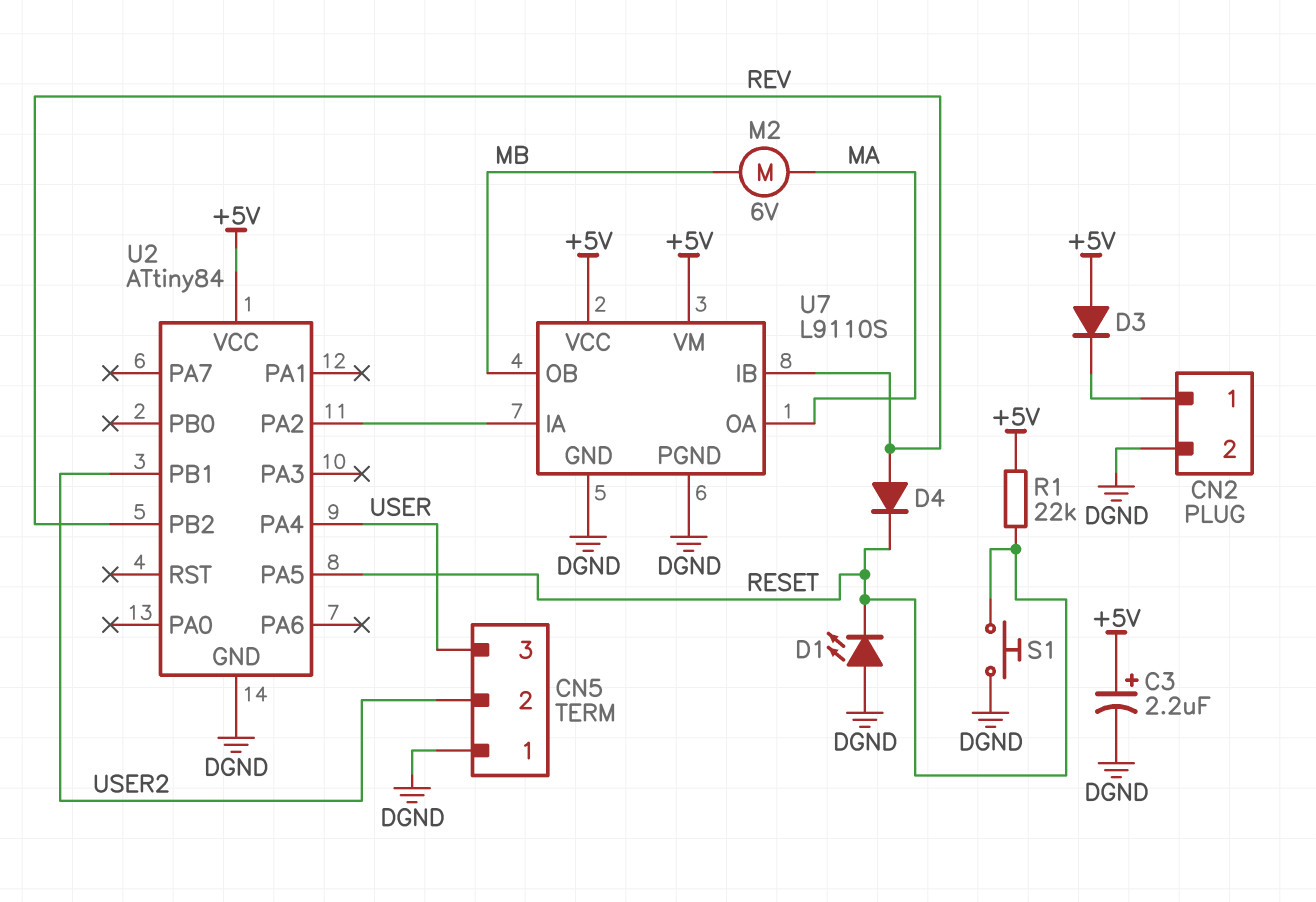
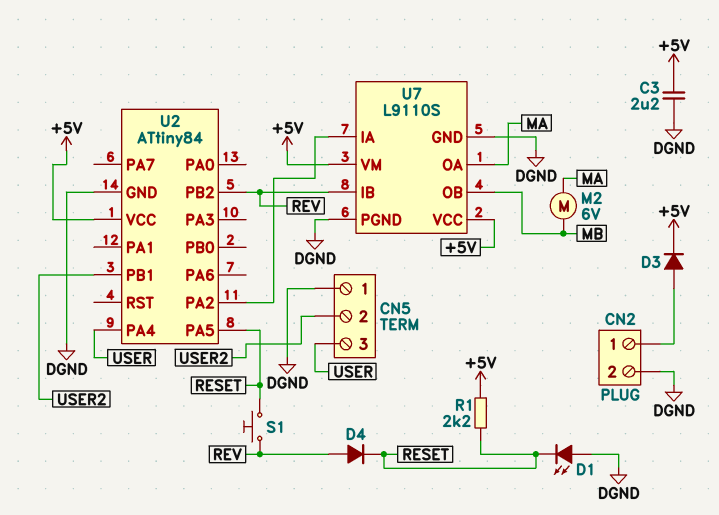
C3: 2.2uF (plus +5V, minus DGND) -> 2.2uF (+5V, DGND)
D3: diode (A +5V, K CN2/1) -> diode (A CN2/1, K +5V)
R1: 22k (+5V, RESET) -> 2.2k (+5V, RESET)
S1: button (DGND, RESET) -> button (RESET, REV)

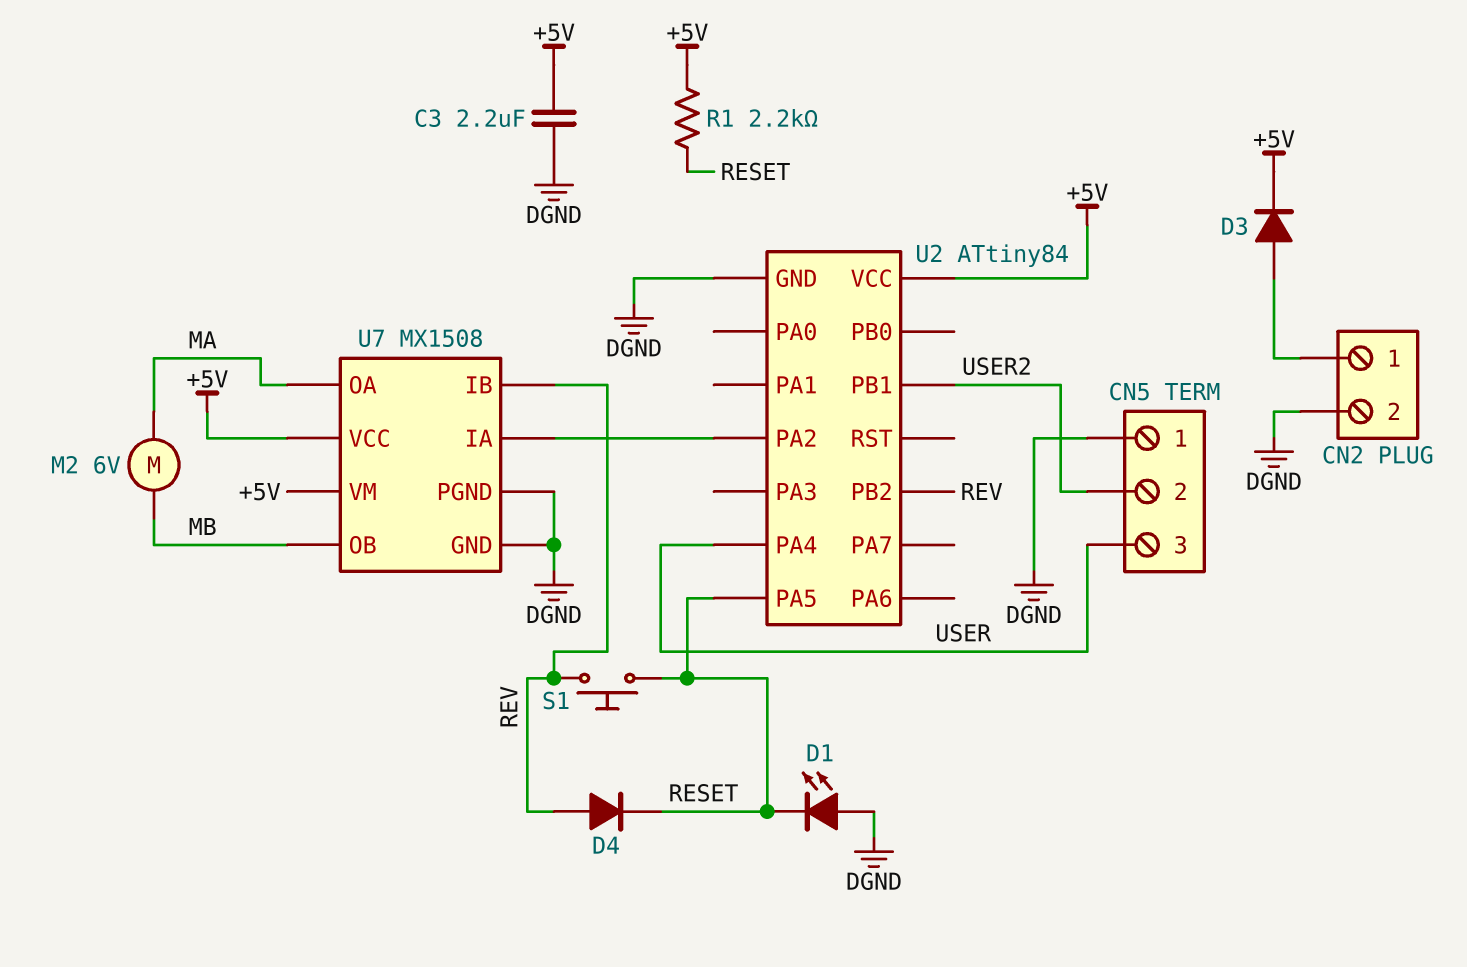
U7: L9110S -> MX1508

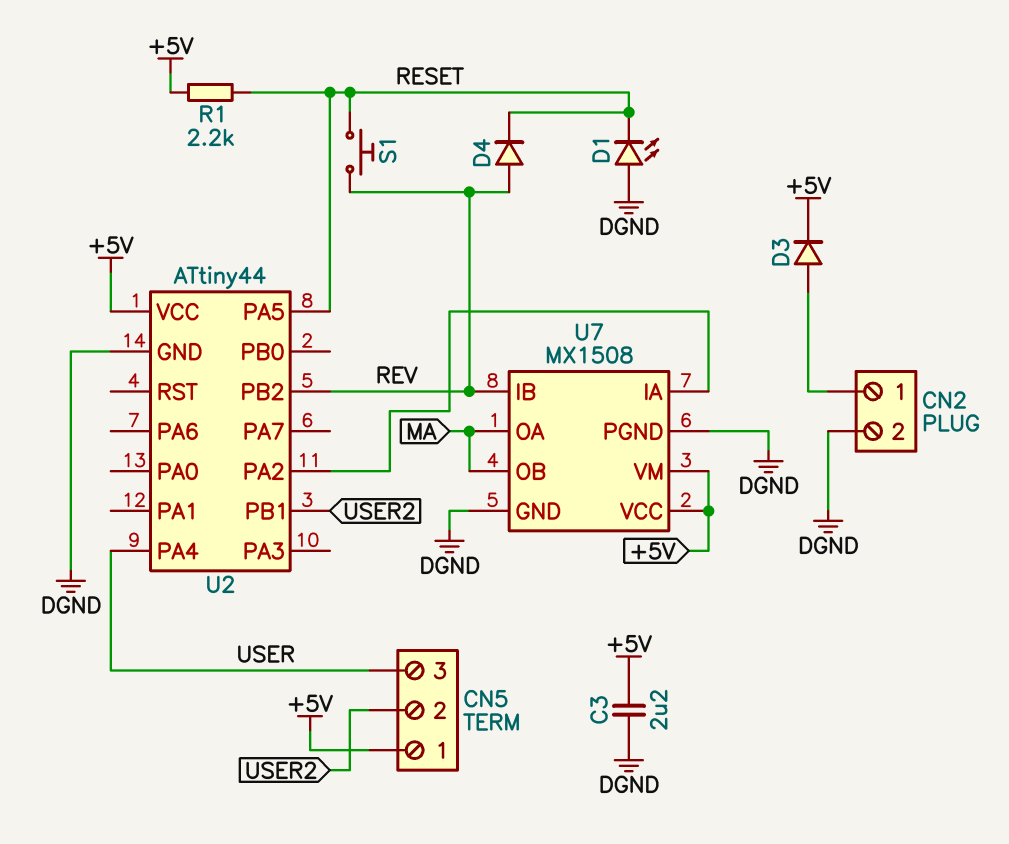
CN5 pin 1: DGND -> +5V
M2: motor 6V (MA, MB) -> none
U2: ATtiny84 -> ATtiny44
U7 pin OB: MB -> MA

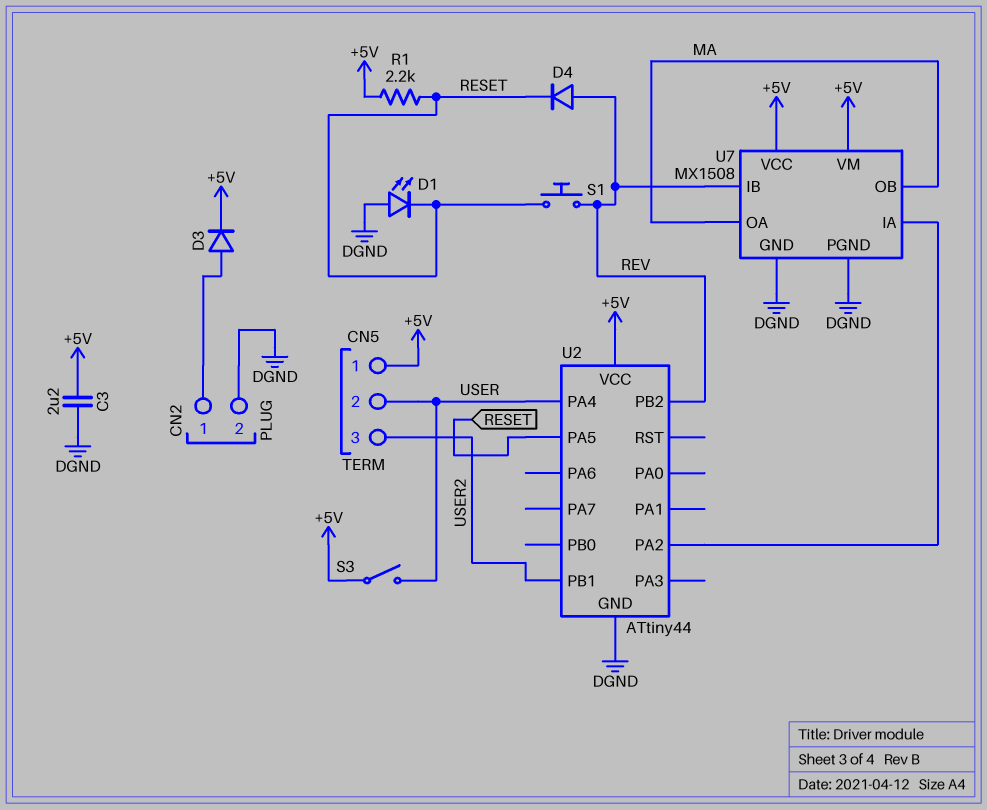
CN5 pin 2: USER2 -> USER
CN5 pin 3: USER -> USER2
S3: none -> switch (+5V, USER)

